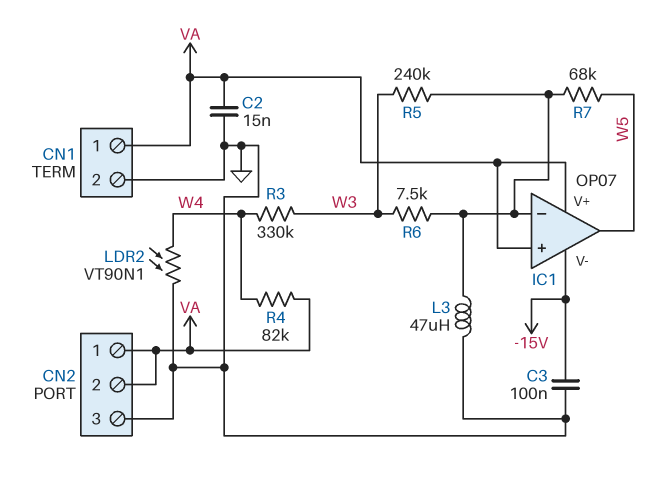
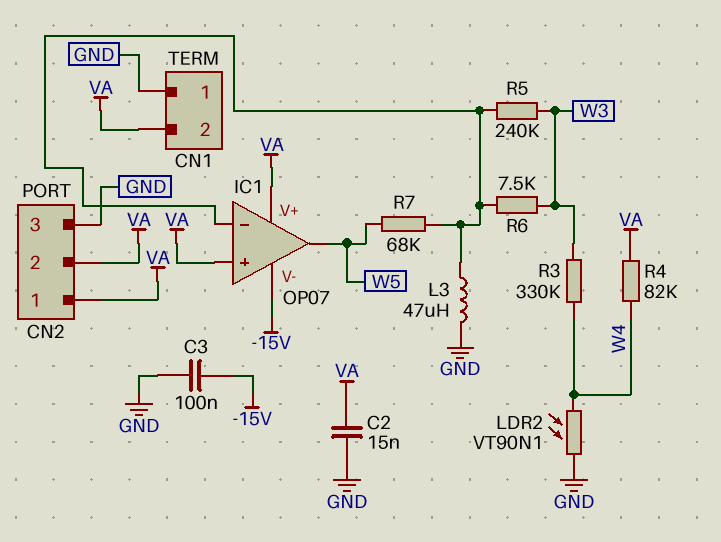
CN1 pin 1: VA -> GND
CN1 pin 2: GND -> VA

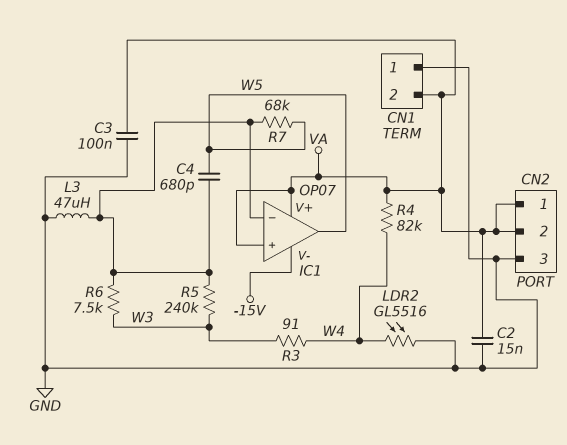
C3: 100nF (-15V, GND) -> 100nF (GND, VA)
C4: none -> 680pF (IC1/in-, W5)
LDR2: VT90N1 (GND, W4) -> GL5516 (GND, W4)
R3: 330k (W3, W4) -> 91 (W3, W4)

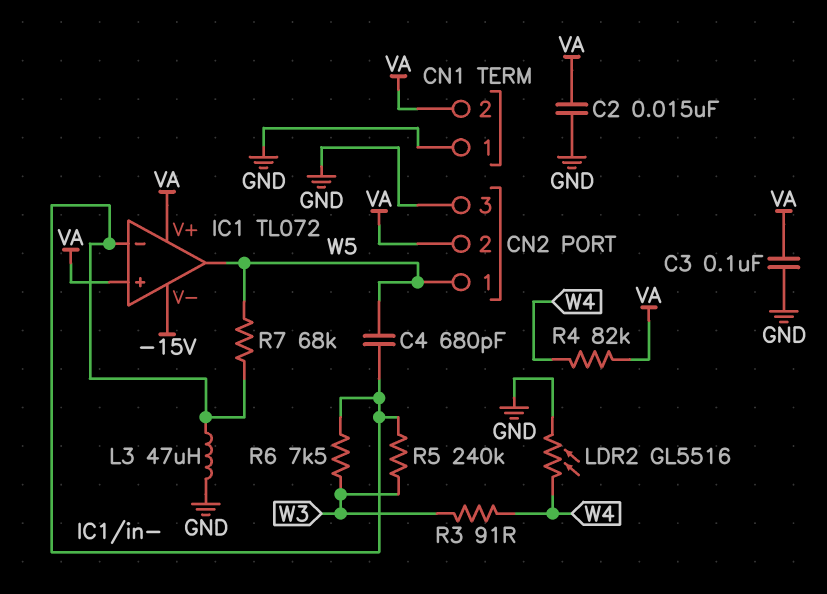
CN2 pin 1: VA -> W5
IC1: OP07 -> TL072

